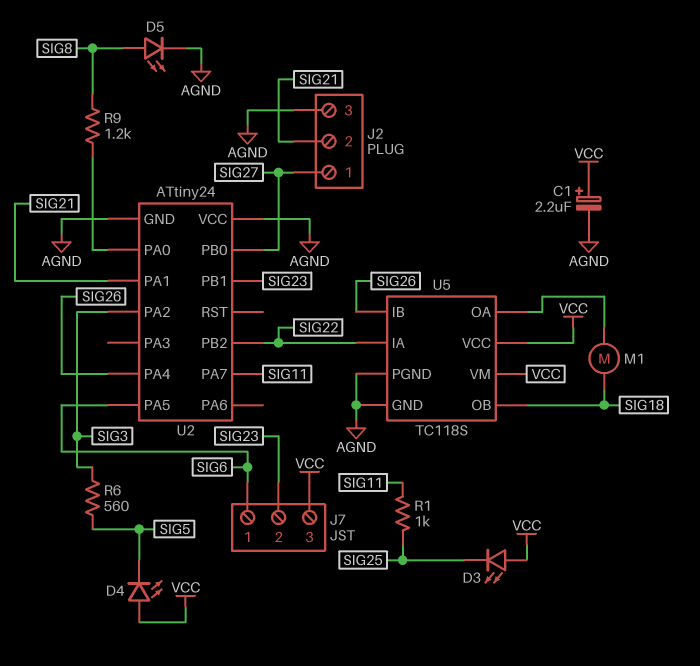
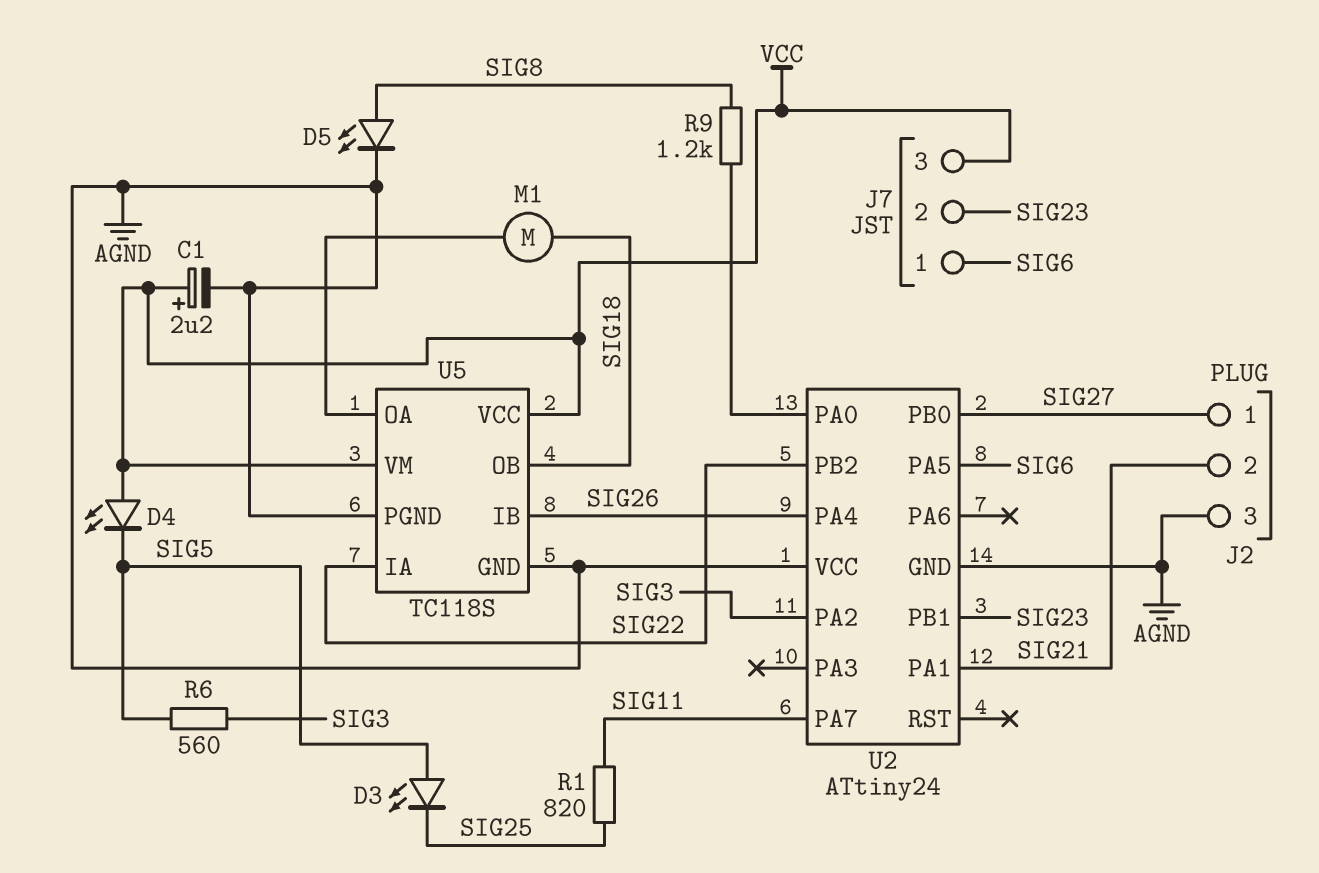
D3: LED (A VCC, K SIG25) -> LED (A SIG5, K SIG25)
R1: 1k (SIG11, SIG25) -> 820 (SIG11, SIG25)

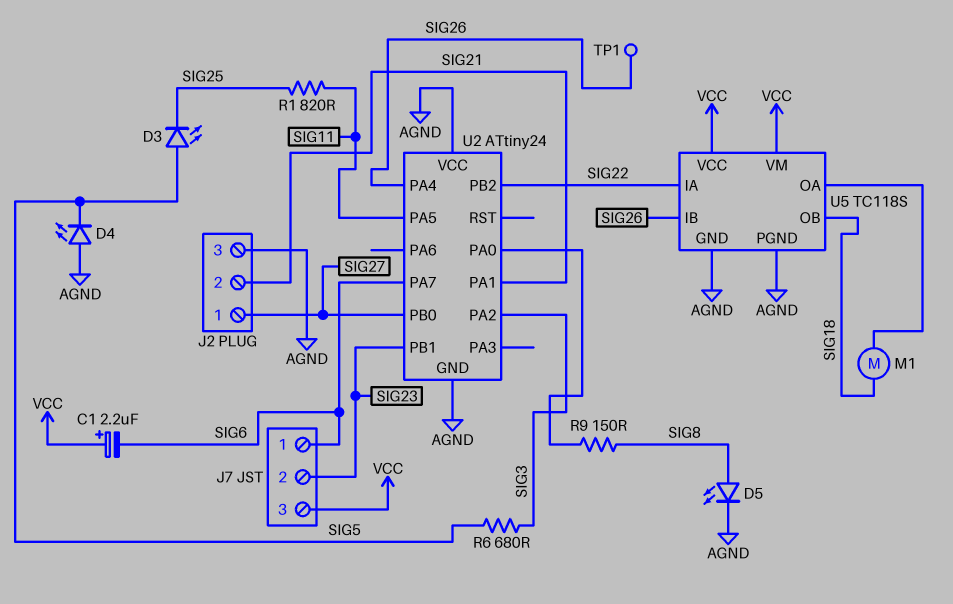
C1: 2.2uF (plus VCC, minus AGND) -> 2.2uF (plus VCC, minus SIG6)
D4: LED (A VCC, K SIG5) -> LED (A AGND, K SIG5)
R6: 560 (SIG3, SIG5) -> 680 (SIG3, SIG5)
R9: 1.2k (SIG8, U2/PA0) -> 150 (SIG8, U2/PA0)
TP1: none -> test point (SIG26)
U2 pin PA5: SIG6 -> SIG11
U2 pin PA7: SIG11 -> SIG6

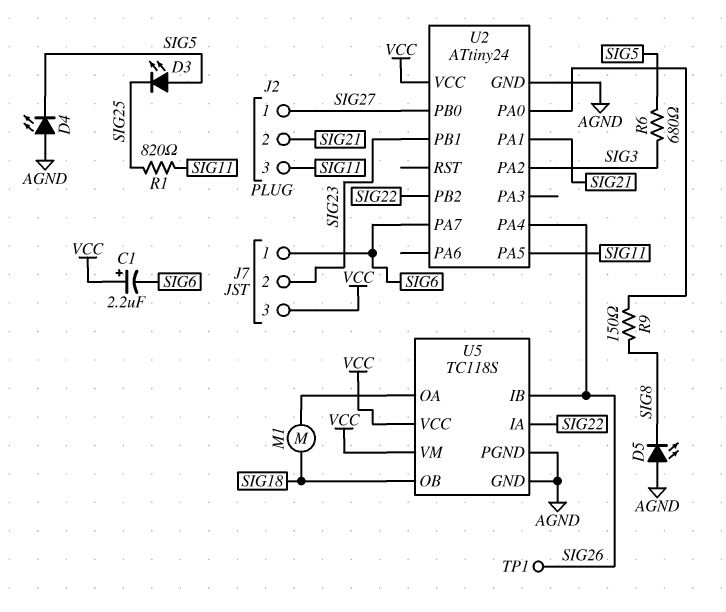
D5: LED (A SIG8, K AGND) -> LED (A AGND, K SIG8)
J2 pin 3: AGND -> SIG11
U2 pin VCC: AGND -> VCC

